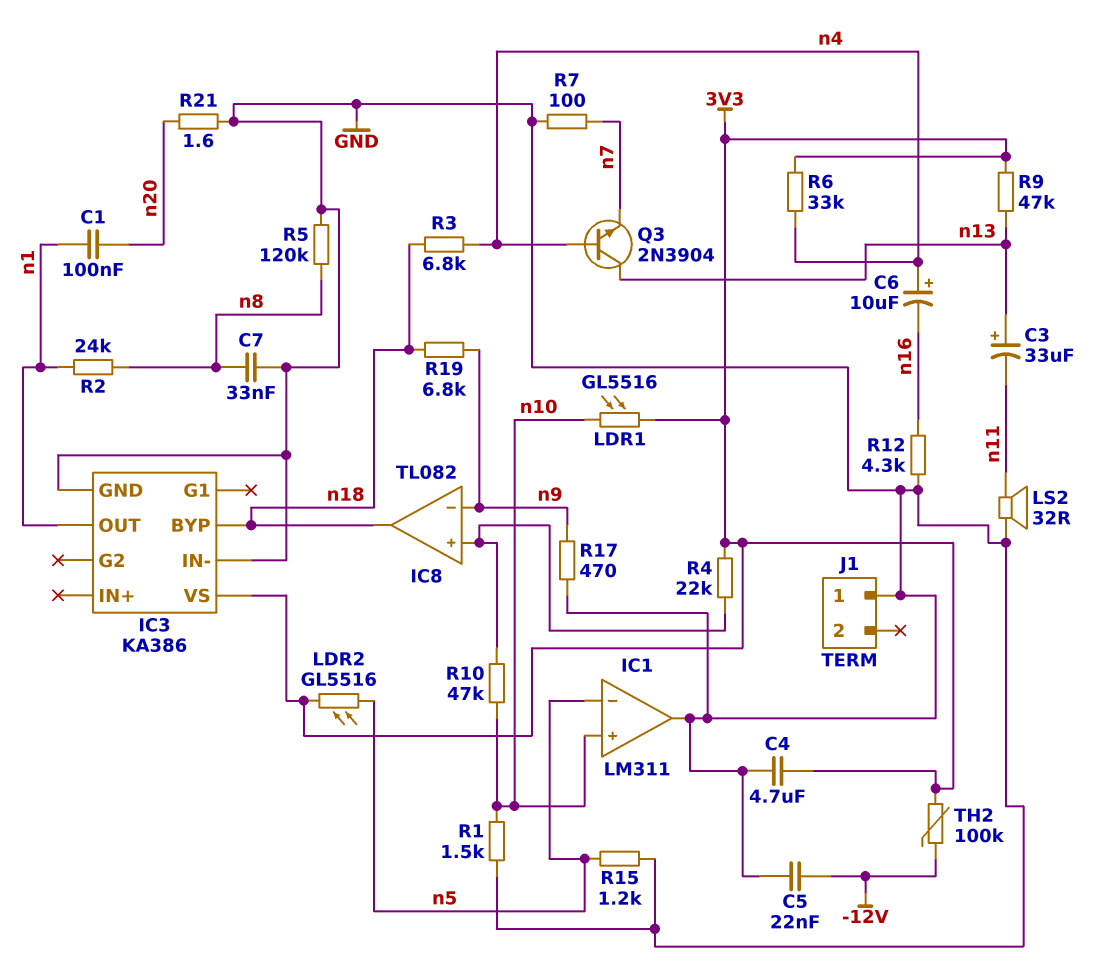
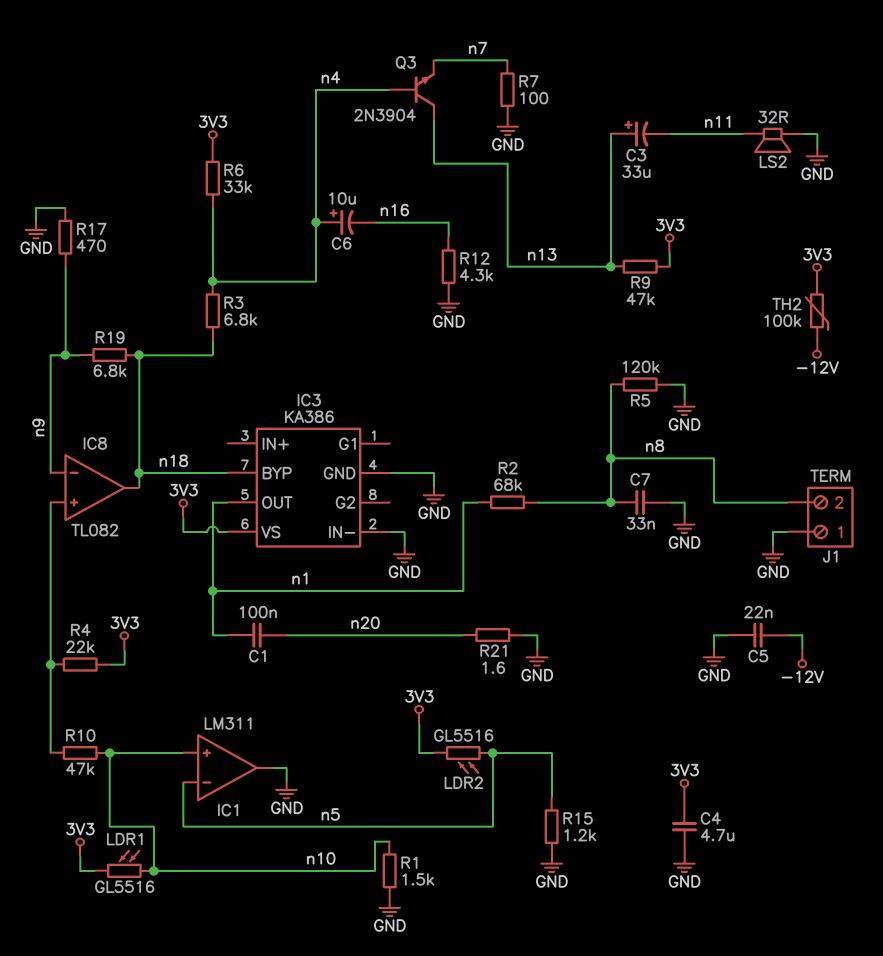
J1 pin 2: none -> n8
R2: 24k (n1, n8) -> 68k (n1, n8)

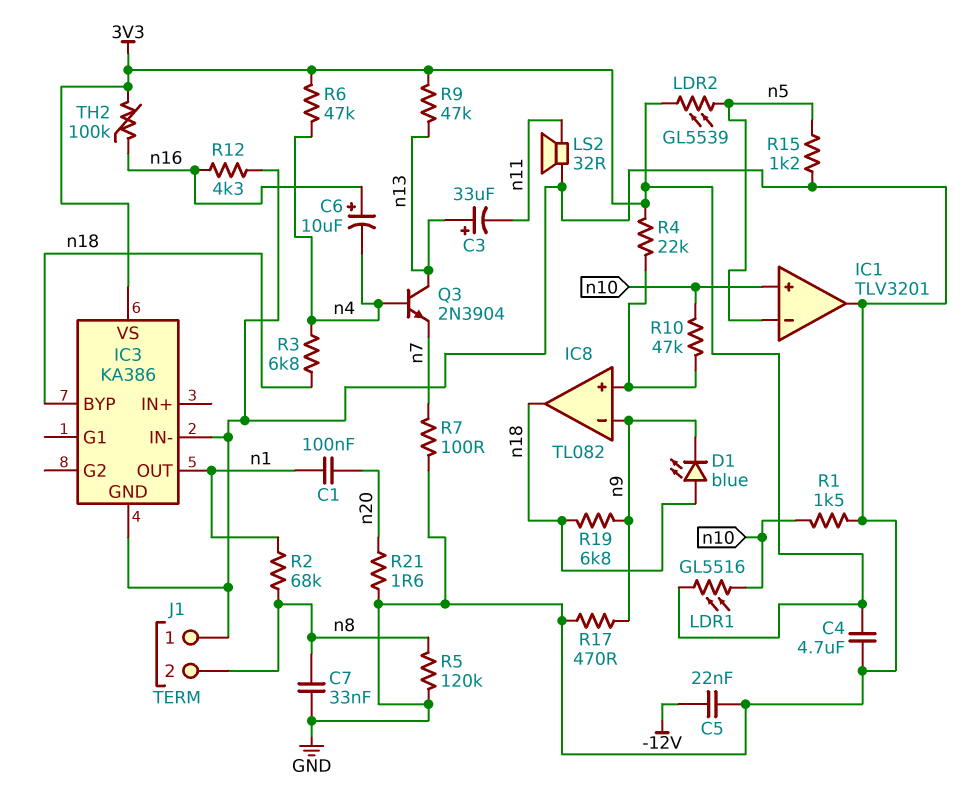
C6: 10uF (plus n4, minus n16) -> 10uF (plus n16, minus n4)
D1: none -> LED blue (A n18, K n9)
IC1: LM311 -> TLV3201
LDR2: GL5516 (3V3, n5) -> GL5539 (3V3, n5)
R6: 33k (3V3, n4) -> 47k (3V3, n4)
TH2: 100k (-12V, 3V3) -> 100k (3V3, n16)

